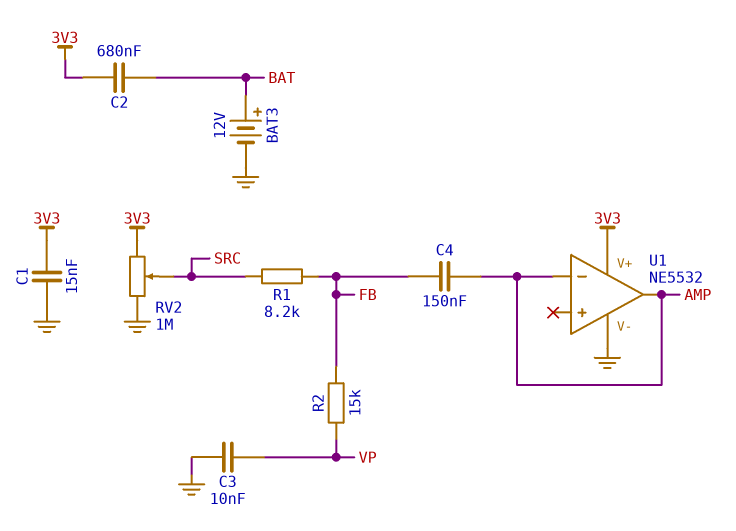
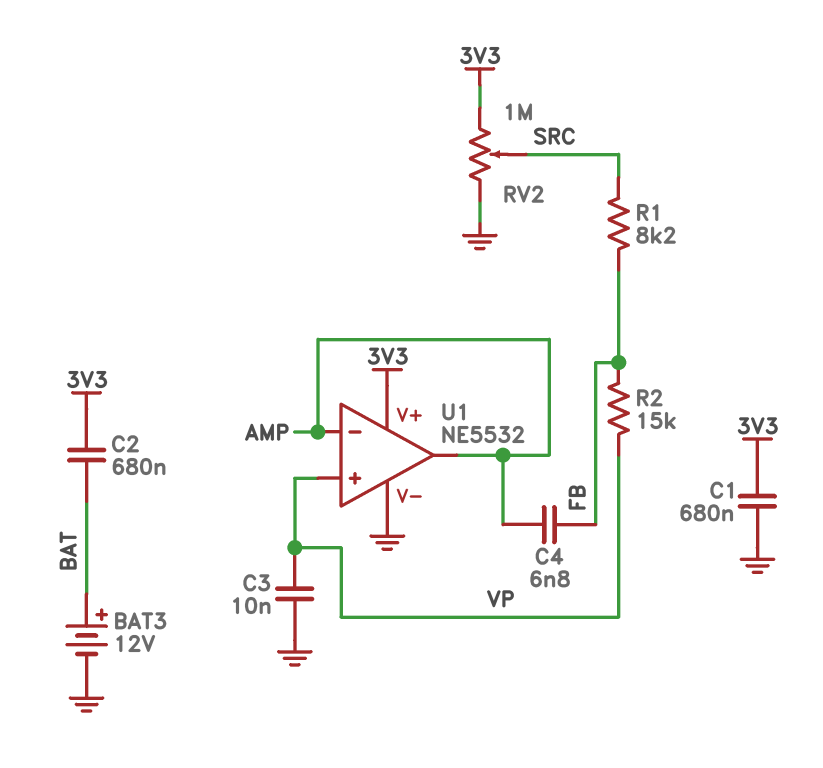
C1: 15nF (3V3, GND) -> 680nF (3V3, GND)
C4: 150nF (AMP, FB) -> 6.8nF (AMP, FB)
U1 pin in+: none -> VP

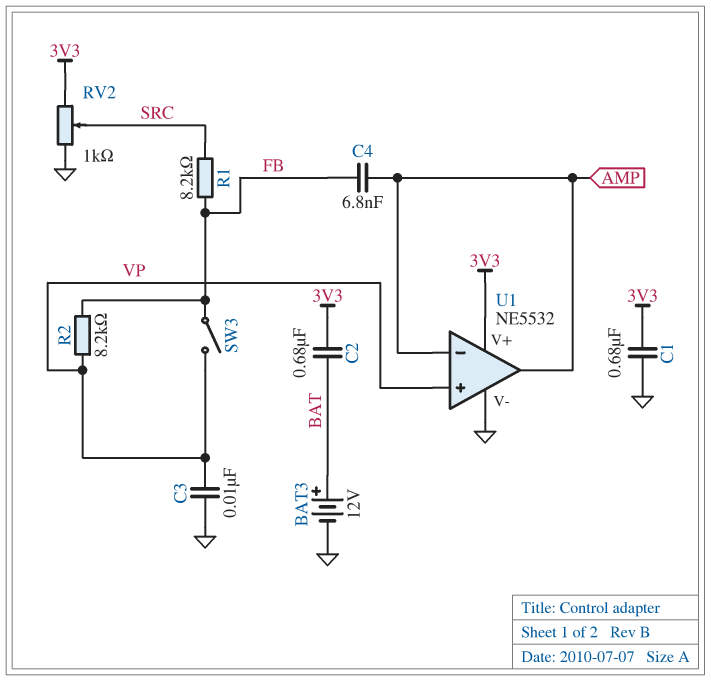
R2: 15k (FB, VP) -> 8.2k (FB, VP)
RV2: 1M (3V3, GND, wiper SRC) -> 1k (3V3, GND, wiper SRC)
SW3: none -> switch (FB, VP)

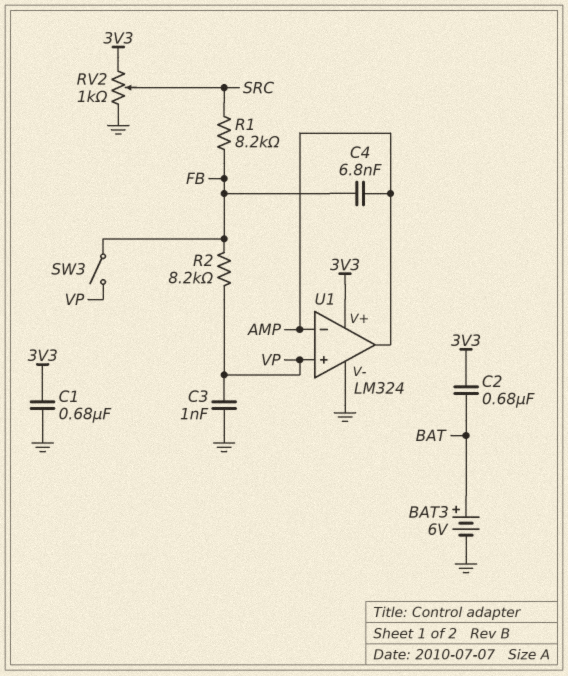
BAT3: 12V (plus BAT, minus GND) -> 6V (plus BAT, minus GND)
C3: 10nF (GND, VP) -> 1nF (GND, VP)
U1: NE5532 -> LM324

